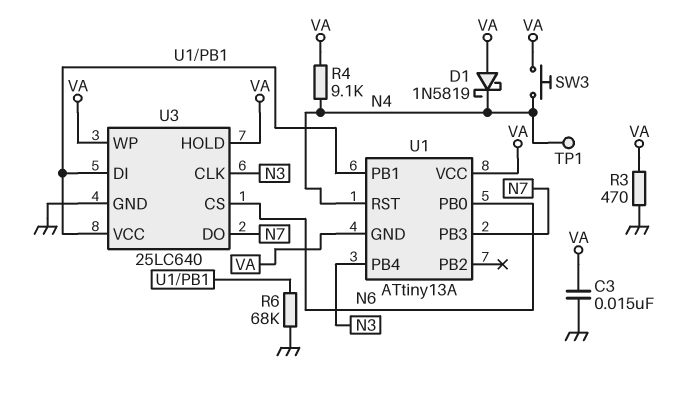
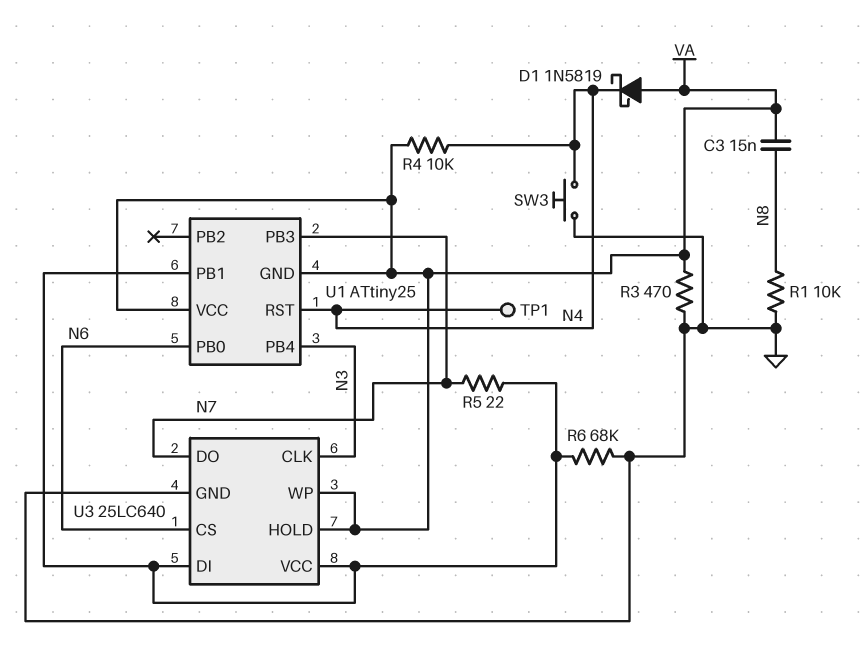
C3: 15nF (GND, VA) -> 15nF (N8, VA)
R1: none -> 10k (GND, N8)
R4: 9.1k (N4, VA) -> 10k (N4, VA)
R5: none -> 22 (N7, U1/PB1)
SW3: button (N4, VA) -> button (GND, N4)
U1: ATtiny13A -> ATtiny25

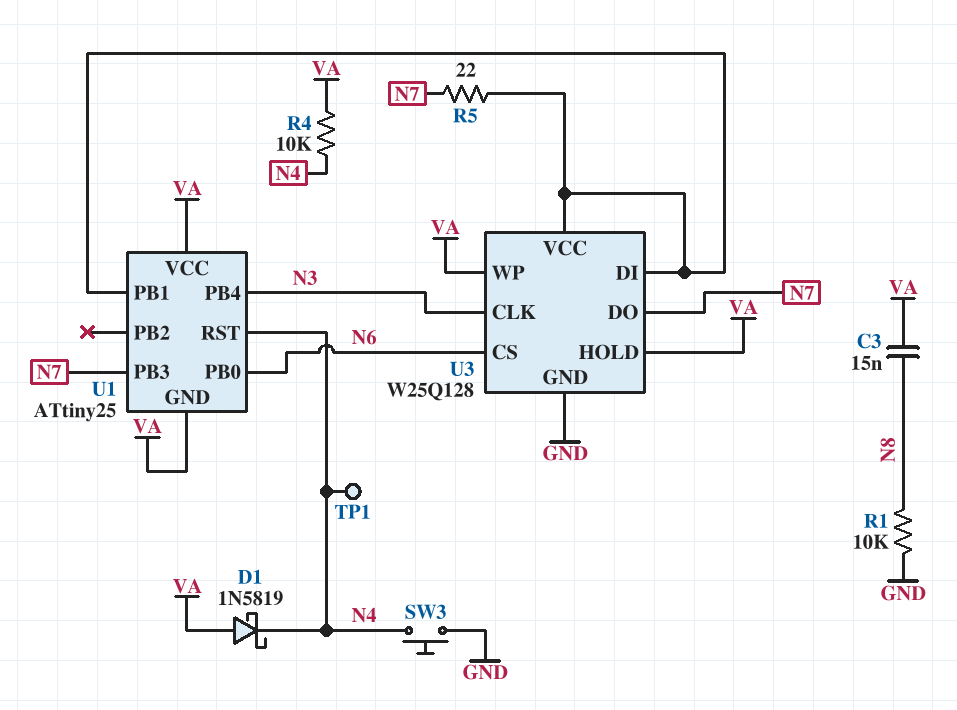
R3: 470 (GND, VA) -> none
R6: 68k (GND, U1/PB1) -> none
U3: 25LC640 -> W25Q128

